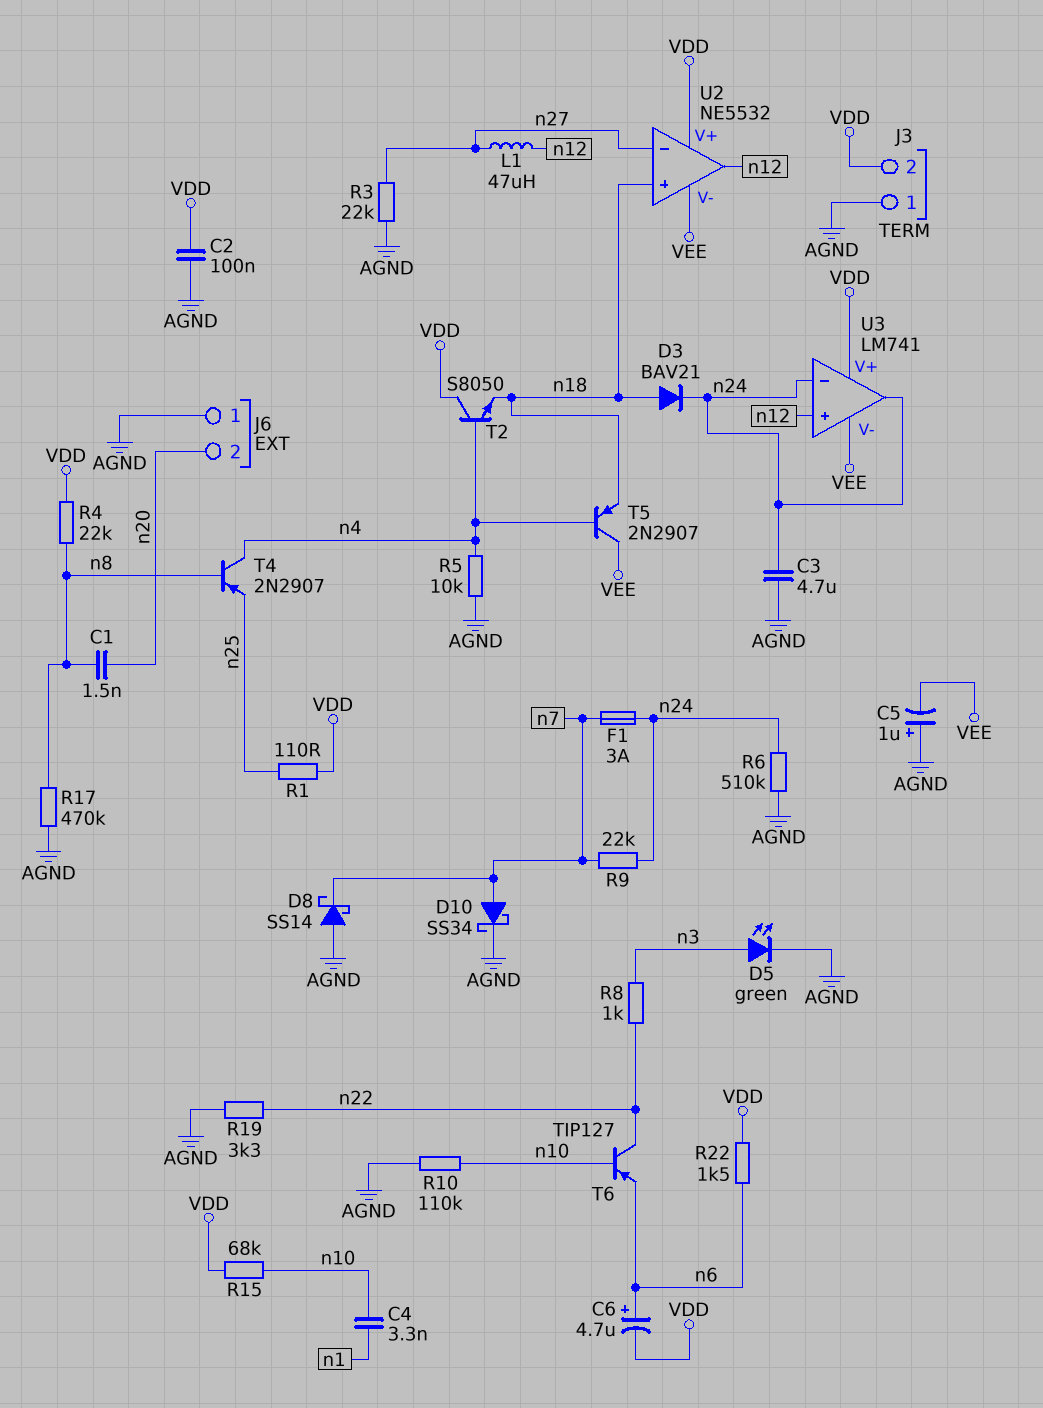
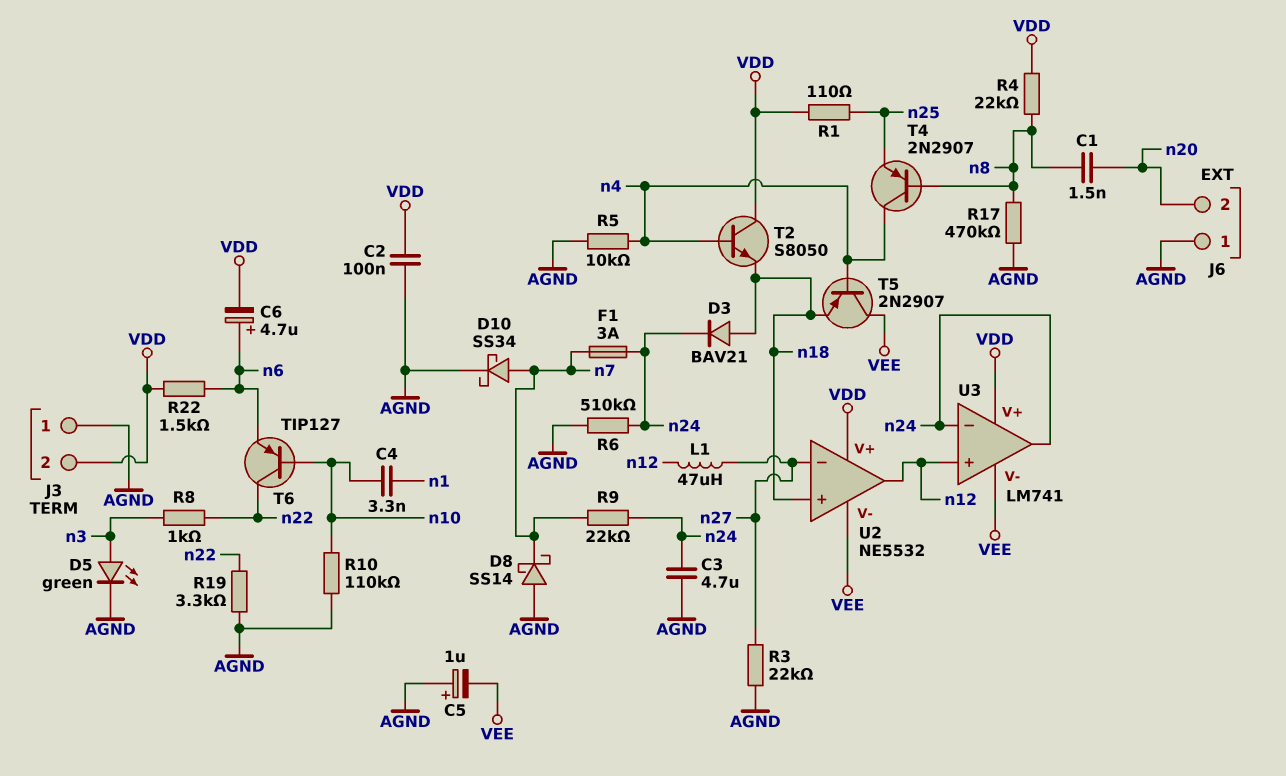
R15: 68k (VDD, n10) -> none

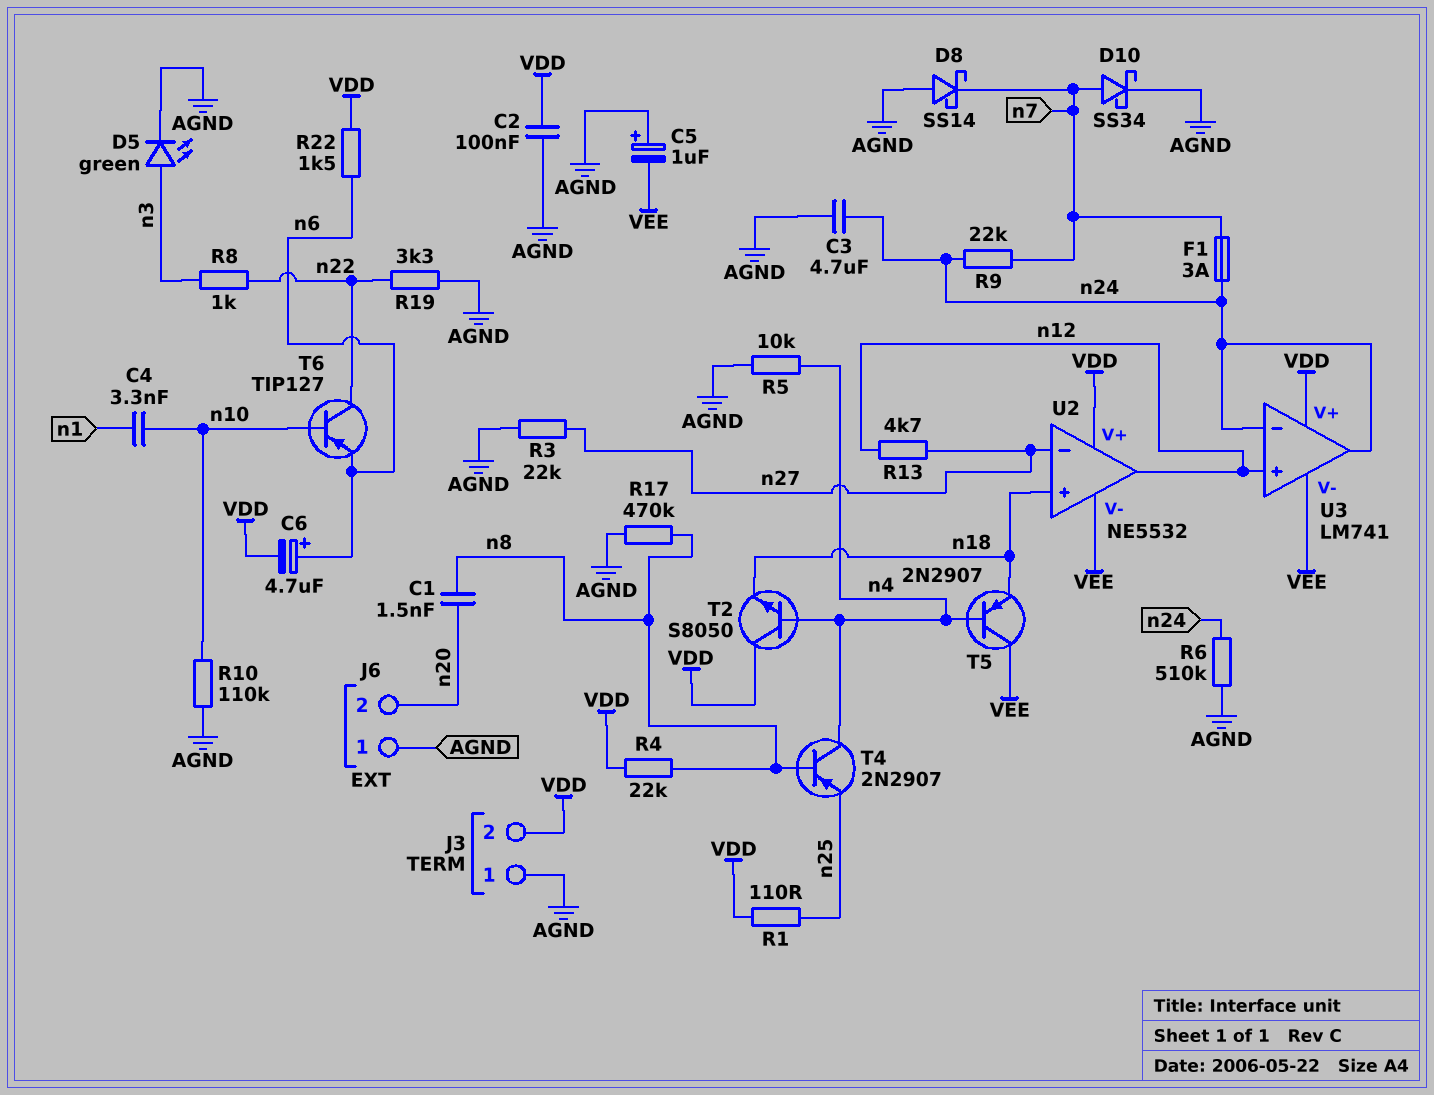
D3: diode BAV21 (A n18, K n24) -> none
L1: 47uH (n12, n27) -> none
R13: none -> 4.7k (n12, n27)

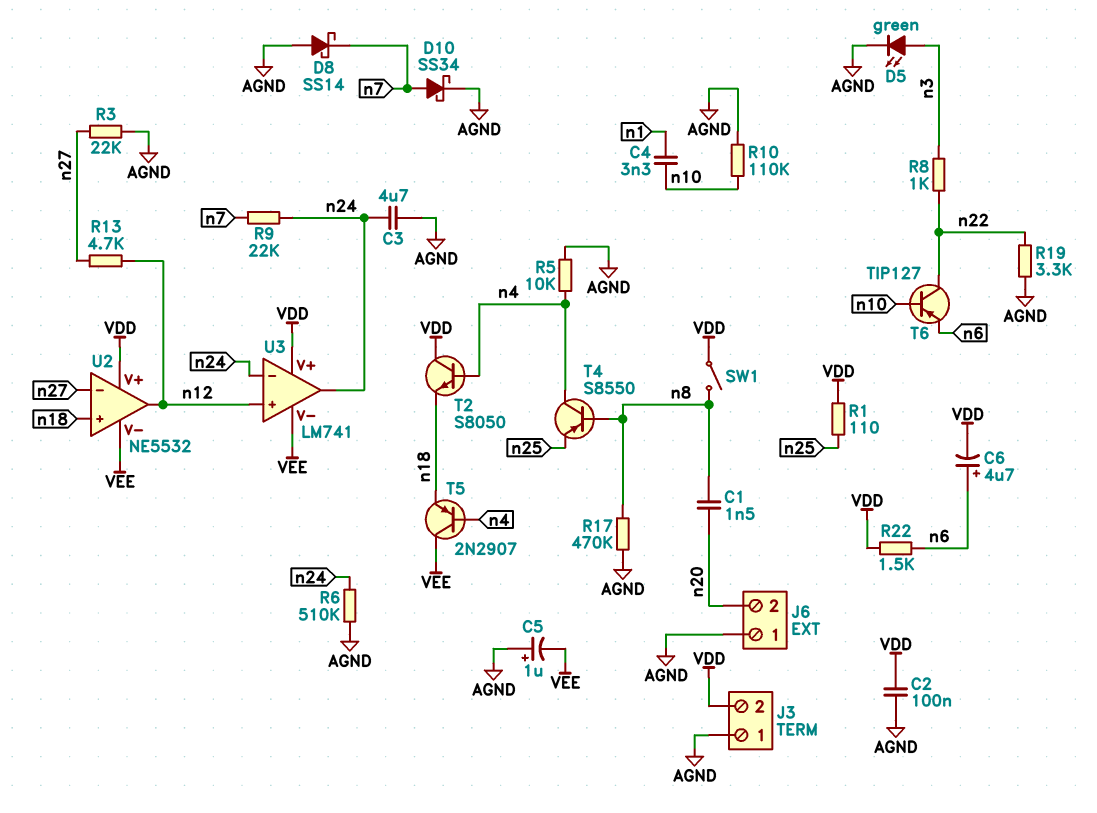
F1: 3A (n7, n24) -> none
R4: 22k (VDD, n8) -> none
SW1: none -> switch (VDD, n8)
T4: PNP 2N2907 (B n8, C n4, E n25) -> PNP S8550 (B n8, C n4, E n25)

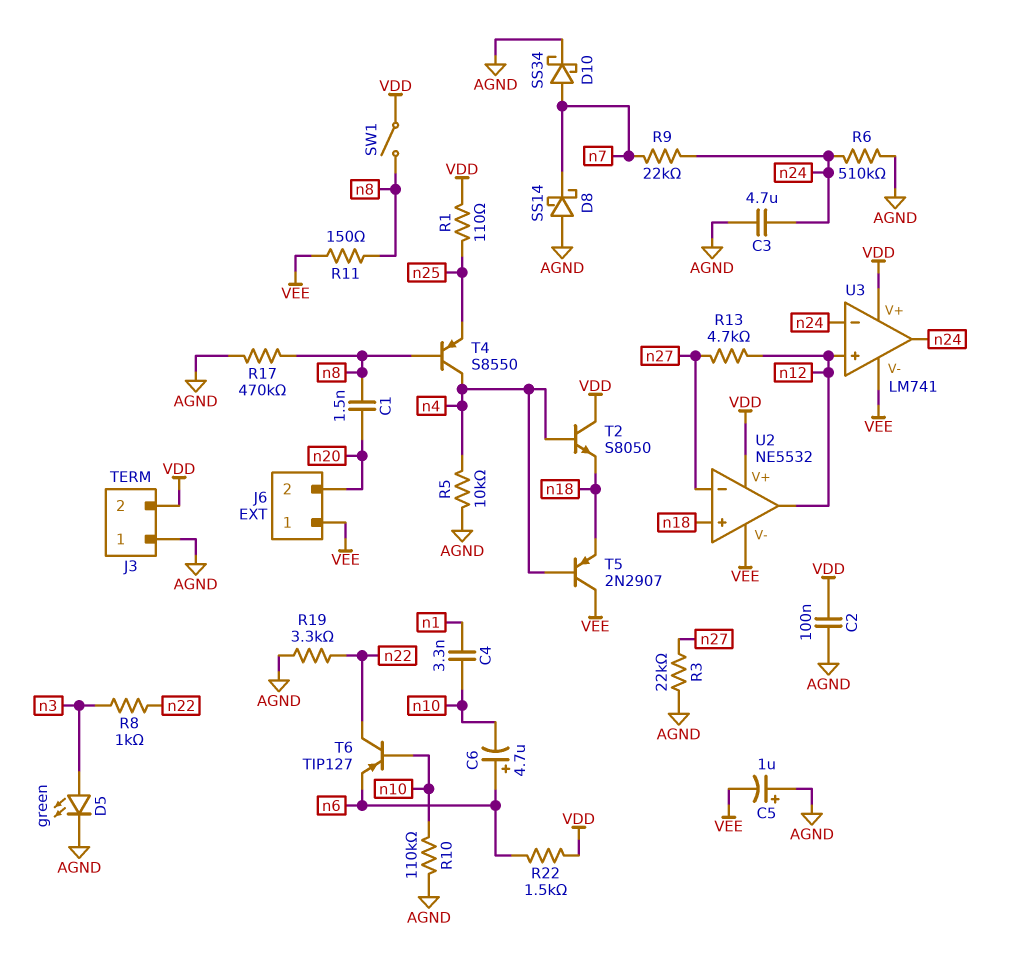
C6: 4.7uF (plus n6, minus VDD) -> 4.7uF (plus n6, minus n10)
J6 pin 1: AGND -> VEE
R11: none -> 150 (VEE, n8)

